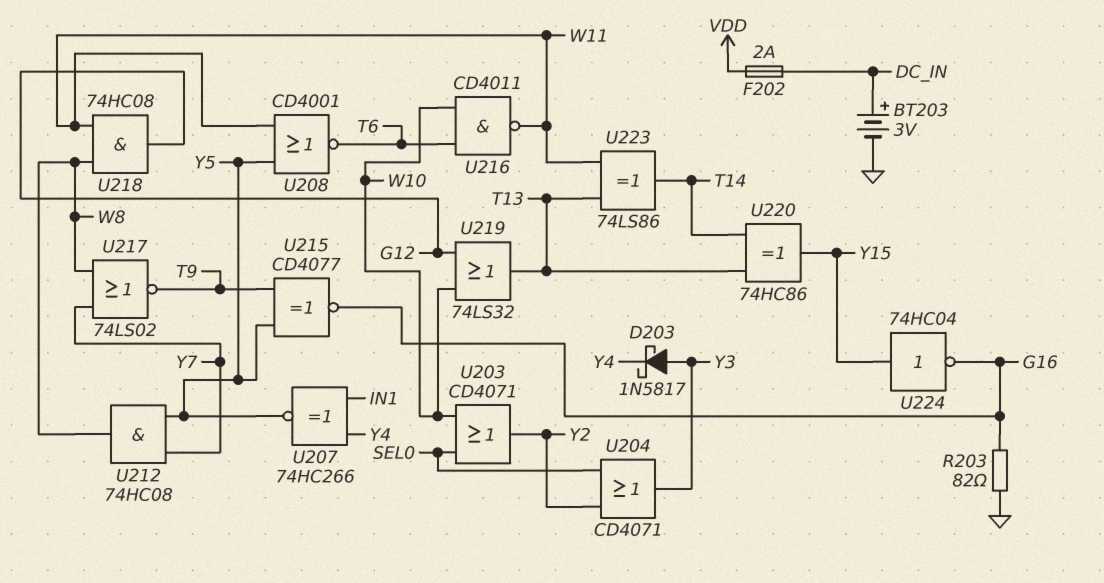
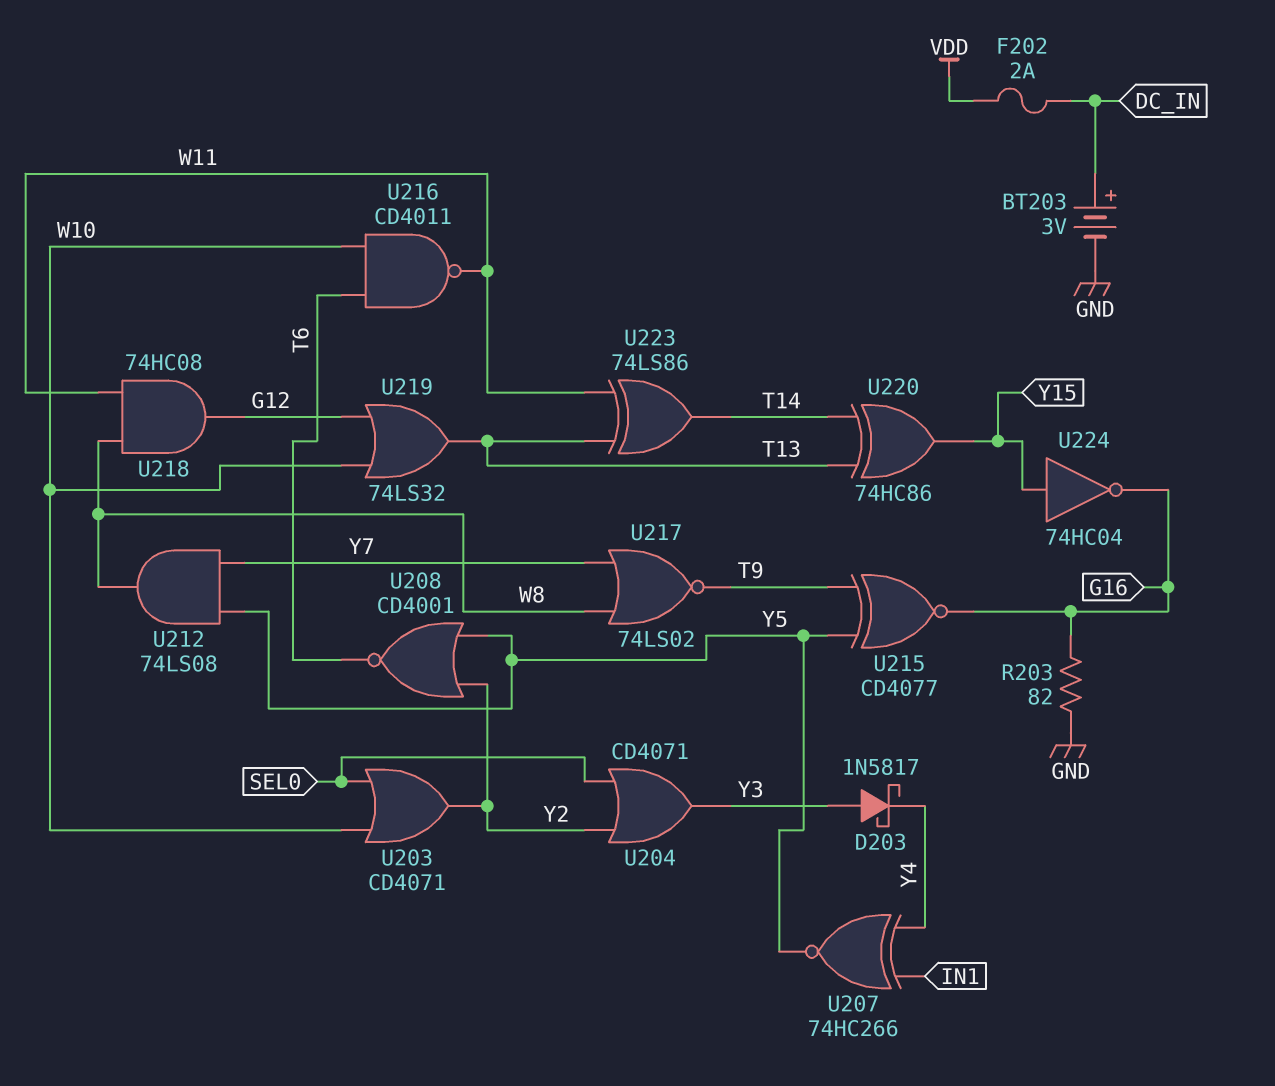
U208: NOR CD4001 (in W11, in Y5, out T6) -> NOR CD4001 (in Y2, in Y5, out T6)
U212: AND 74HC08 (in Y5, in Y7, out W8) -> AND 74LS08 (in Y5, in Y7, out W8)

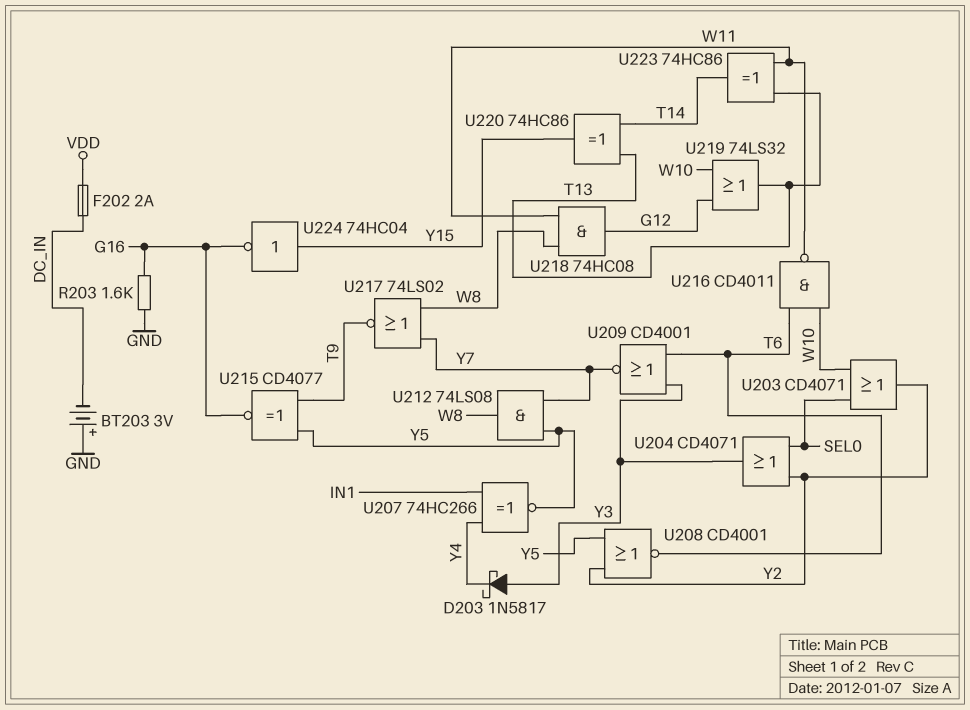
BT203: 3V (plus DC_IN, minus GND) -> 3V (plus GND, minus DC_IN)
R203: 82 (G16, GND) -> 1.6k (G16, GND)
U209: none -> NOR CD4001 (in T6, in Y3, out Y7)
U223: XOR 74LS86 (in T13, in W11, out T14) -> XOR 74HC86 (in T13, in W11, out T14)

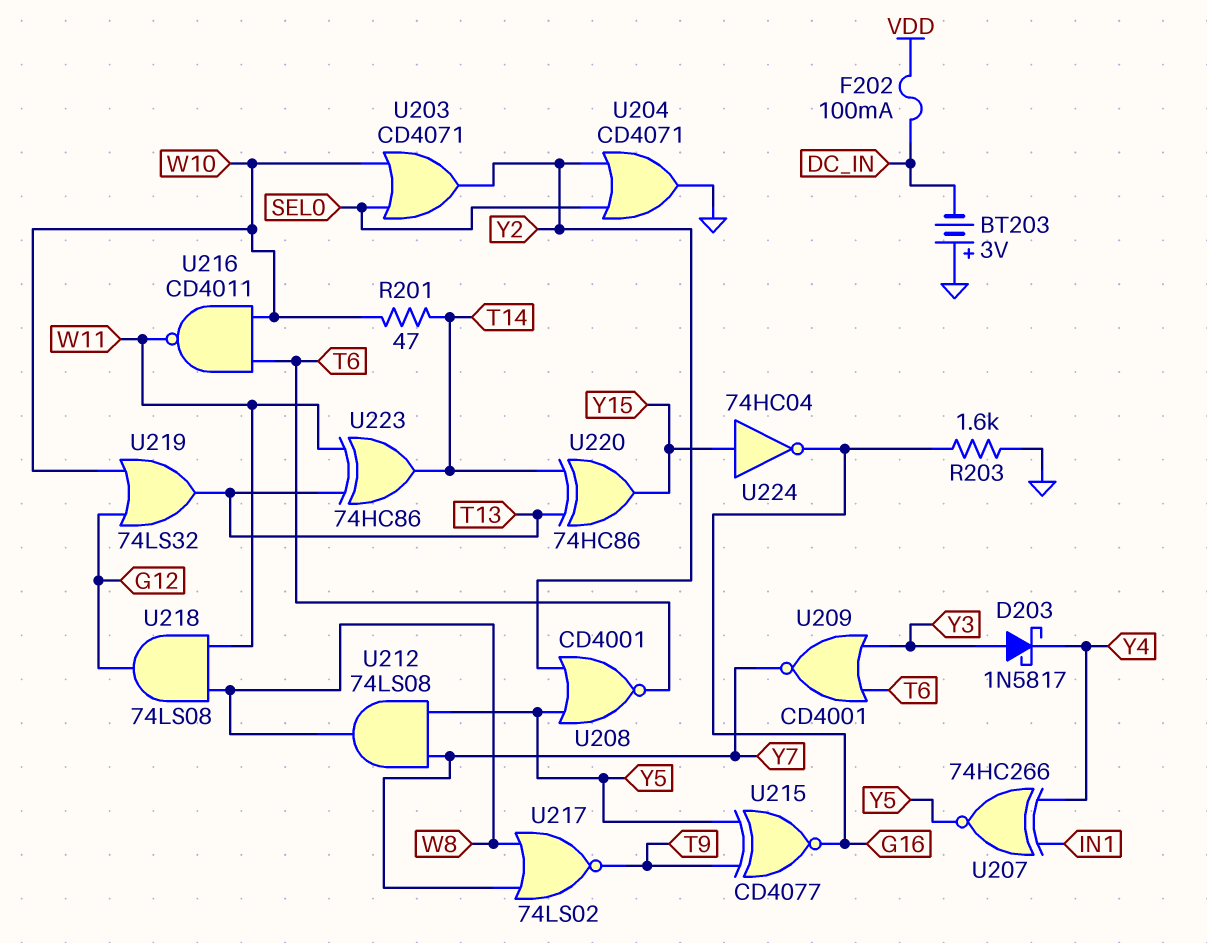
F202: 2A (DC_IN, VDD) -> 100mA (DC_IN, VDD)
R201: none -> 47 (T14, W10)
U204: OR CD4071 (in SEL0, in Y2, out Y3) -> OR CD4071 (in SEL0, in Y2, out GND)
U218: AND 74HC08 (in W8, in W11, out G12) -> AND 74LS08 (in W8, in W11, out G12)

